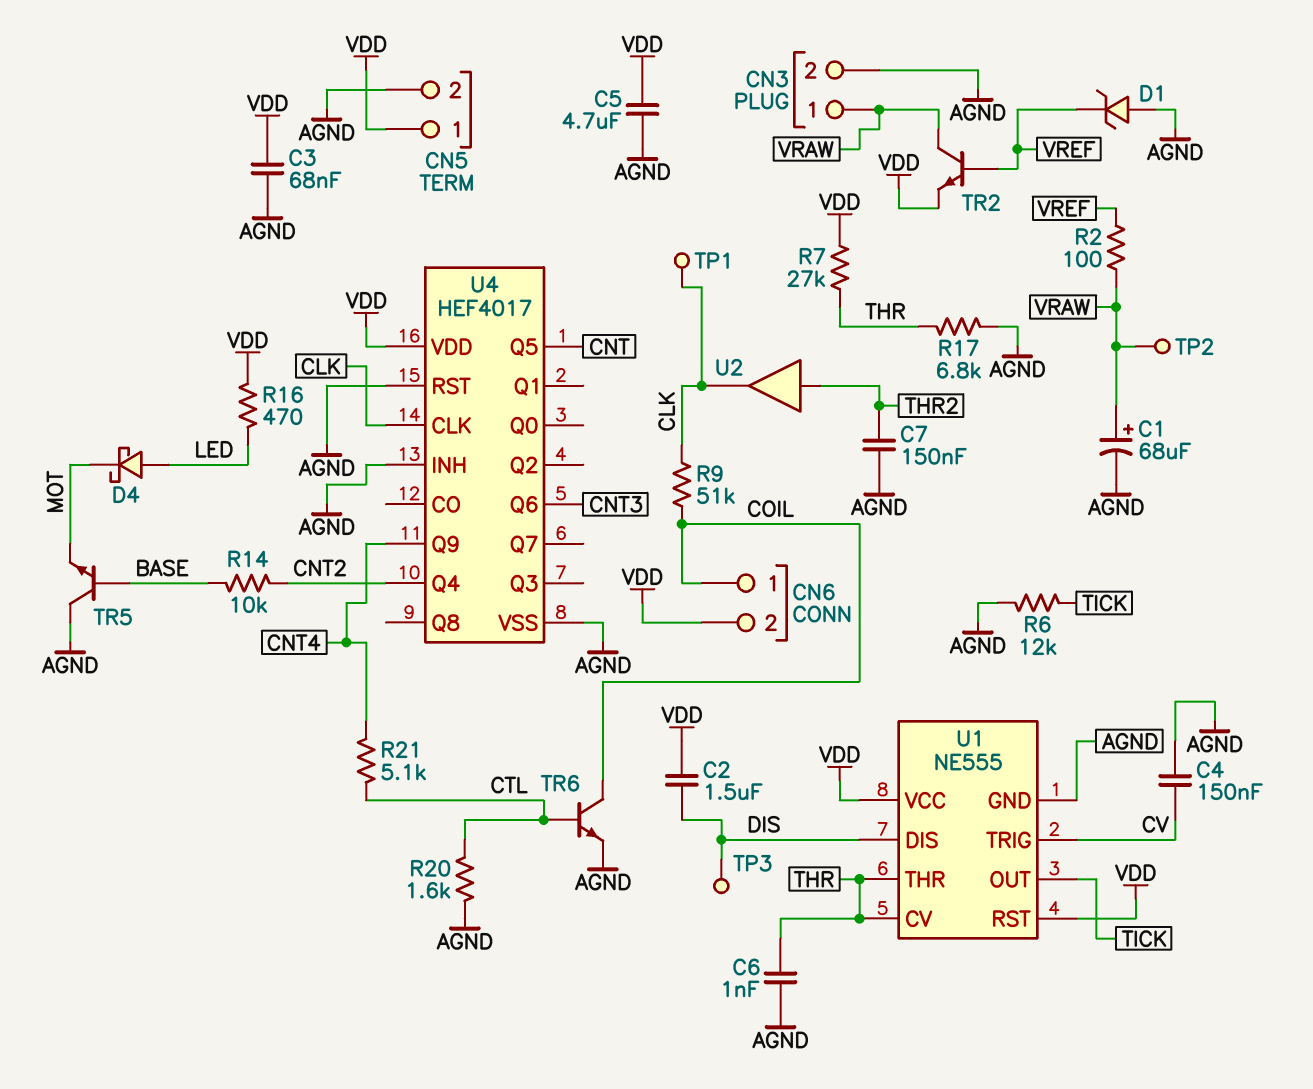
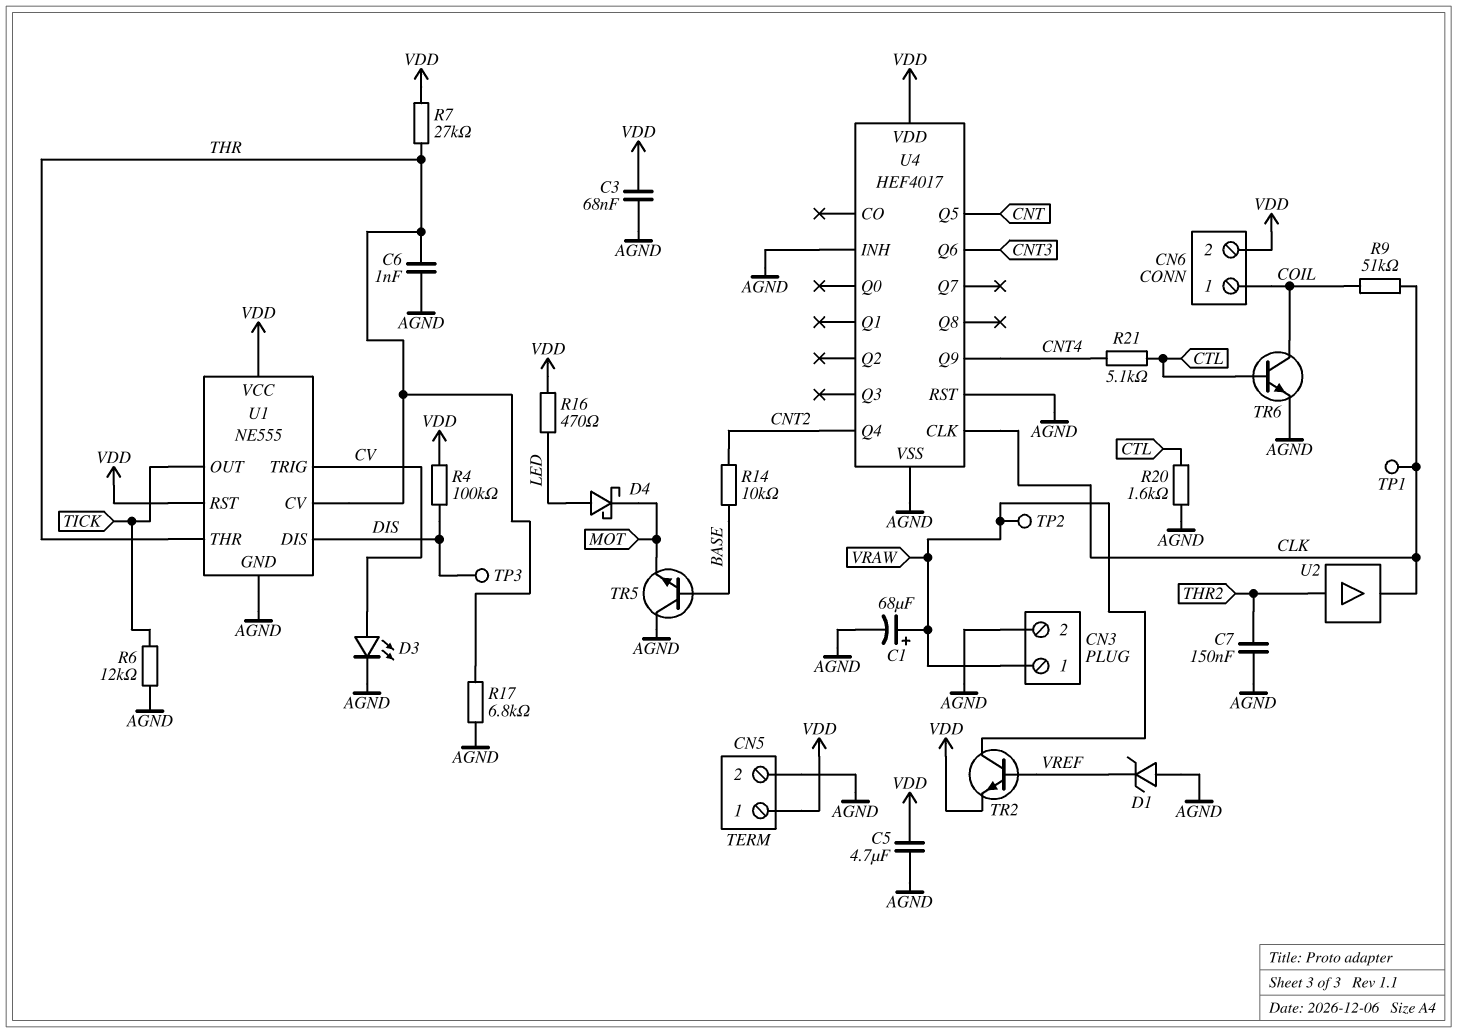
C2: 1.5uF (DIS, VDD) -> none
C4: 150nF (AGND, CV) -> none
D3: none -> LED (A CV, K AGND)
R2: 100 (VRAW, VREF) -> none
R4: none -> 100k (DIS, VDD)

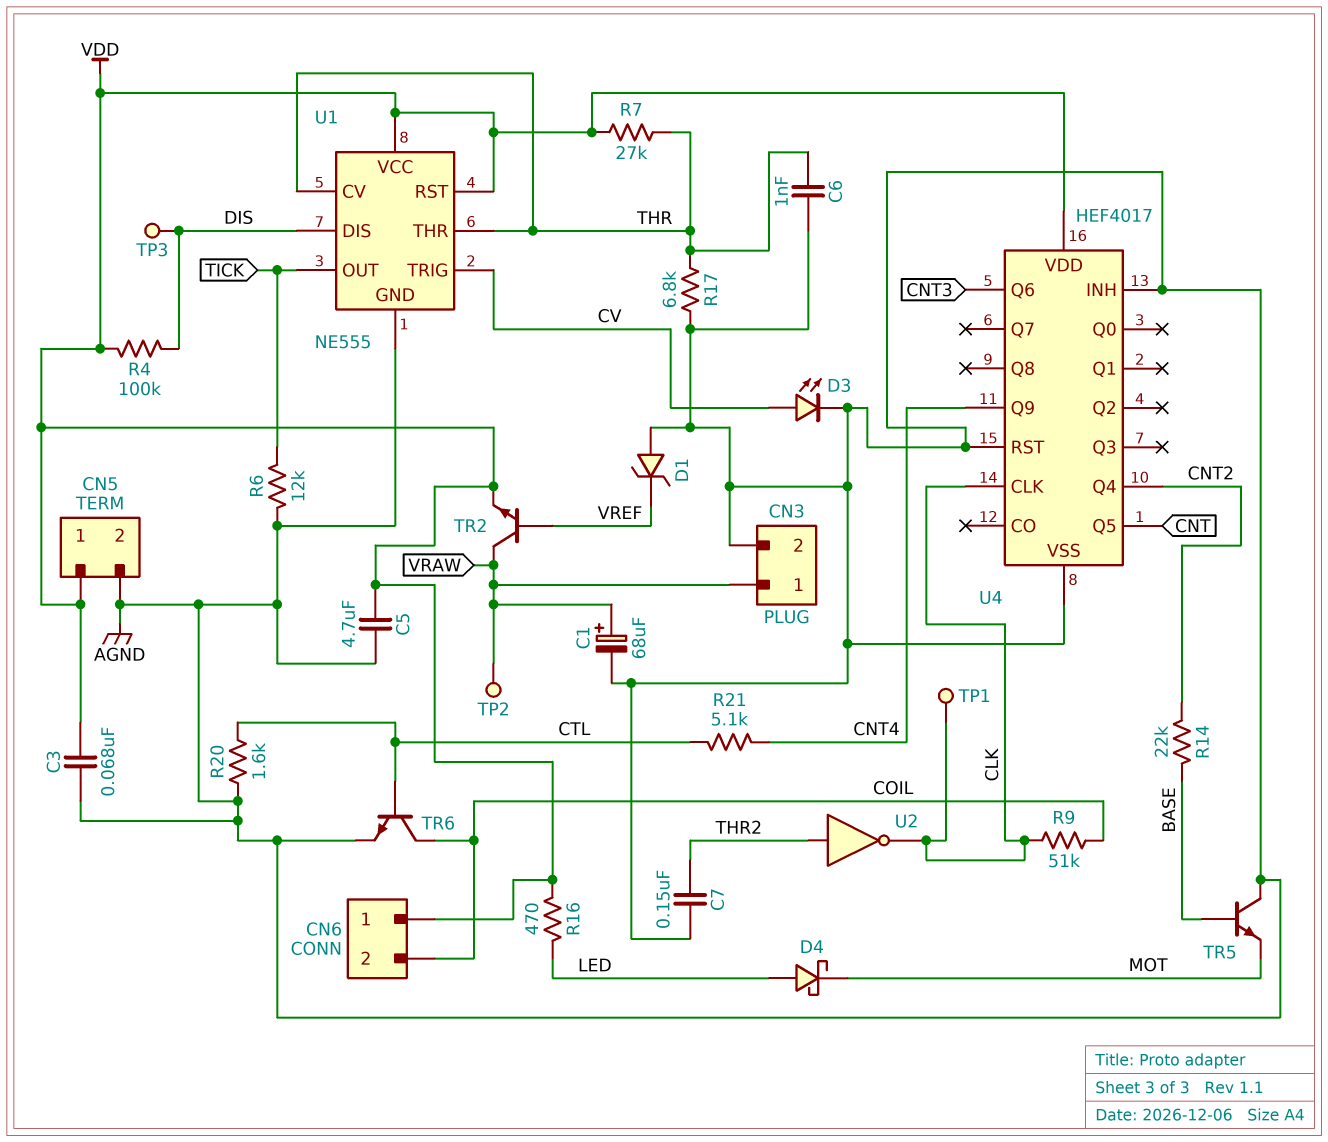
CN6 pin 1: COIL -> VDD
CN6 pin 2: VDD -> COIL
R14: 10k (BASE, CNT2) -> 22k (BASE, CNT2)
U2: buffer (in THR2, out CLK) -> NOT (in THR2, out CLK)

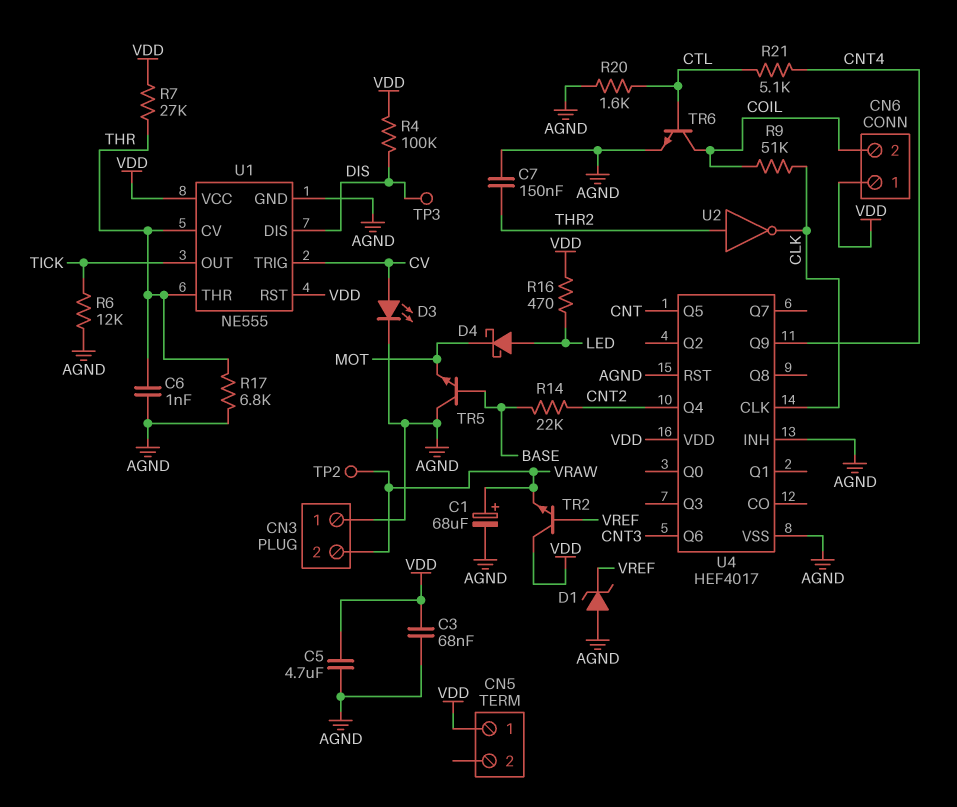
CN3 pin 1: VRAW -> AGND
CN3 pin 2: AGND -> VRAW
CN5 pin 2: AGND -> none
TP1: test point (CLK) -> none
TR2: NPN (B VREF, C VRAW, E VDD) -> NPN (B VREF, C VDD, E VRAW)

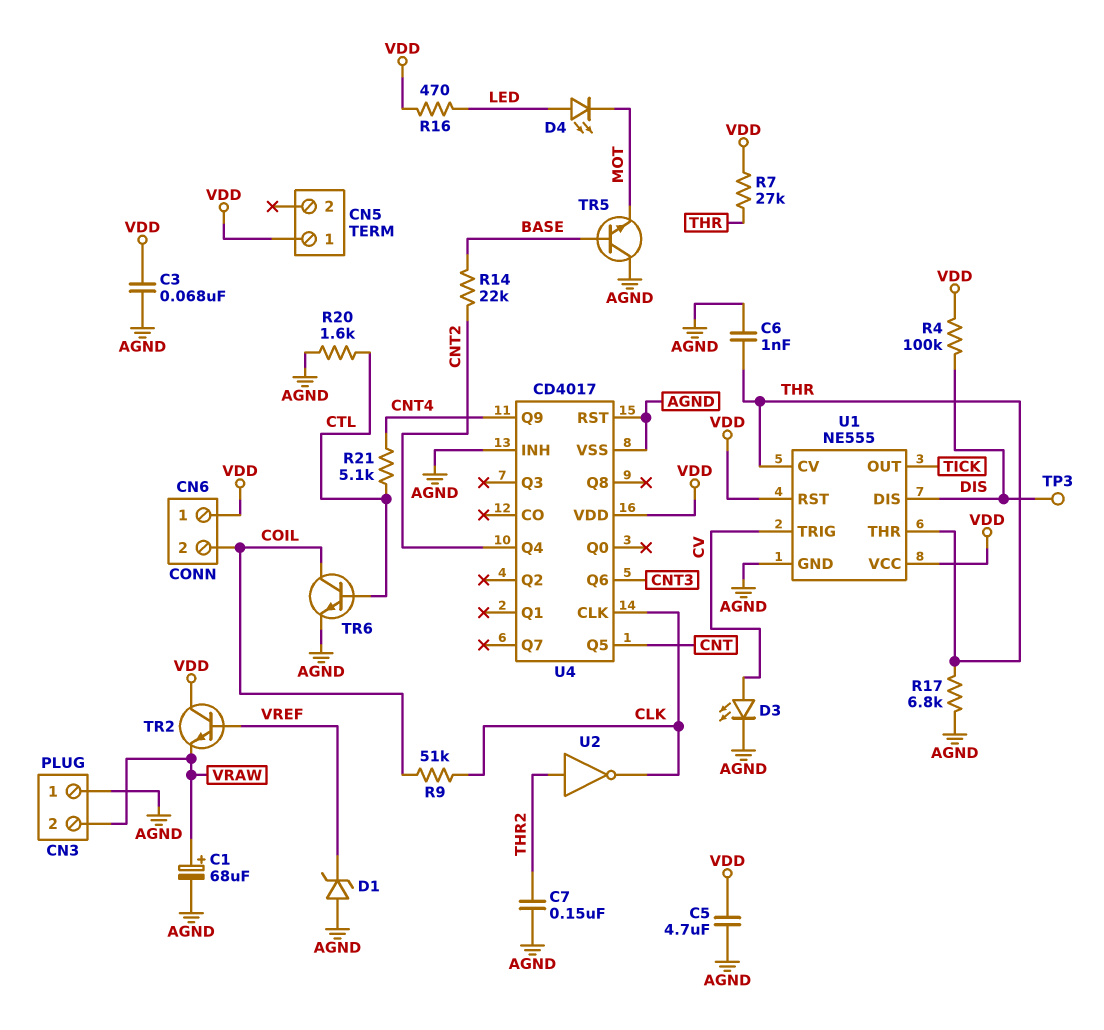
D4: schottky (A LED, K MOT) -> LED (A LED, K MOT)
R6: 12k (AGND, TICK) -> none
TP2: test point (VRAW) -> none
U4: HEF4017 -> CD4017

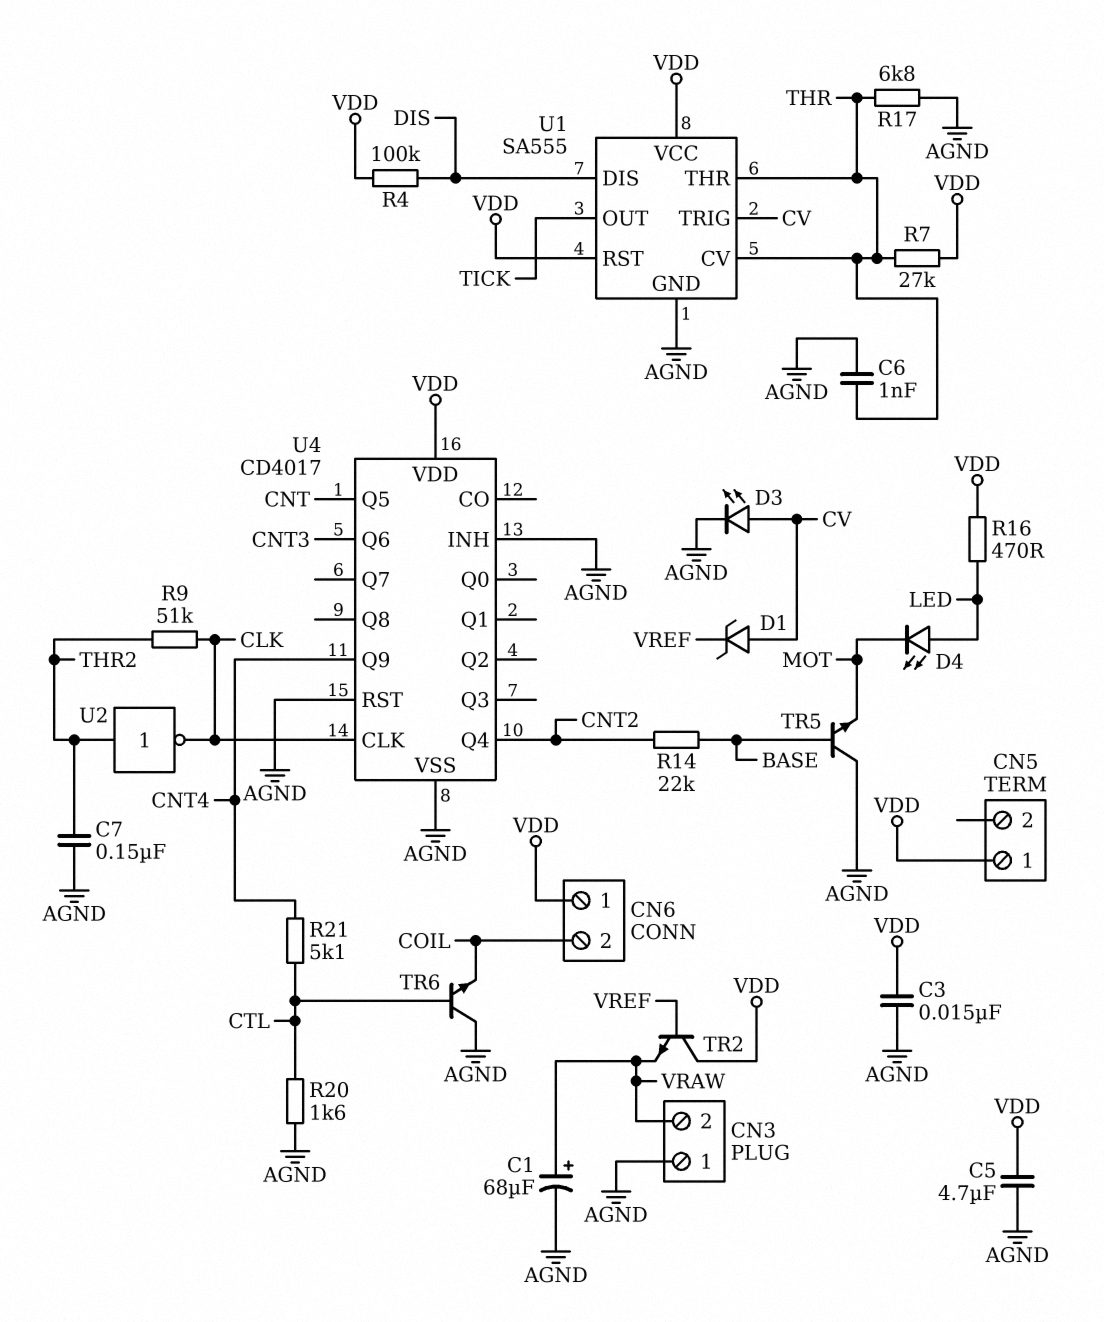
C3: 68nF (AGND, VDD) -> 15nF (AGND, VDD)
D1: zener (A AGND, K VREF) -> zener (A CV, K VREF)
R9: 51k (CLK, COIL) -> 51k (CLK, THR2)
TP3: test point (DIS) -> none
TR6: NPN (B CTL, C COIL, E AGND) -> NPN (B CTL, C AGND, E COIL)
U1: NE555 -> SA555

